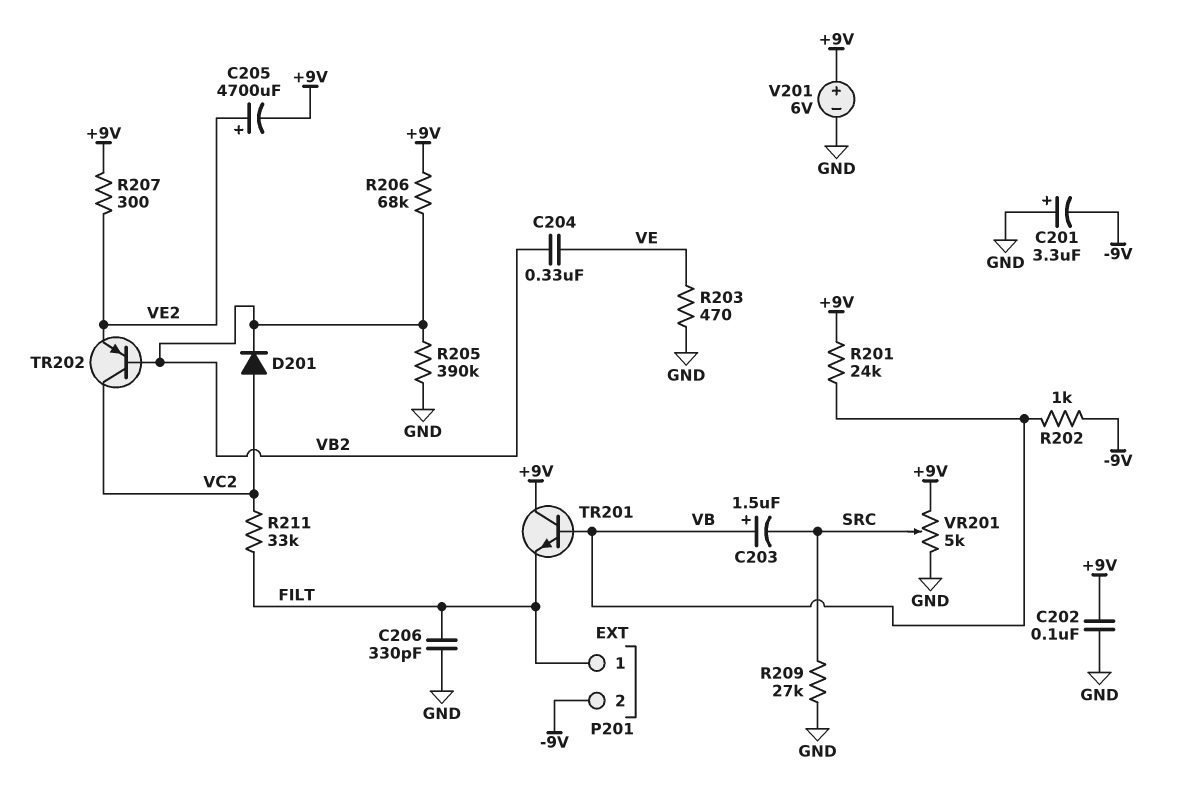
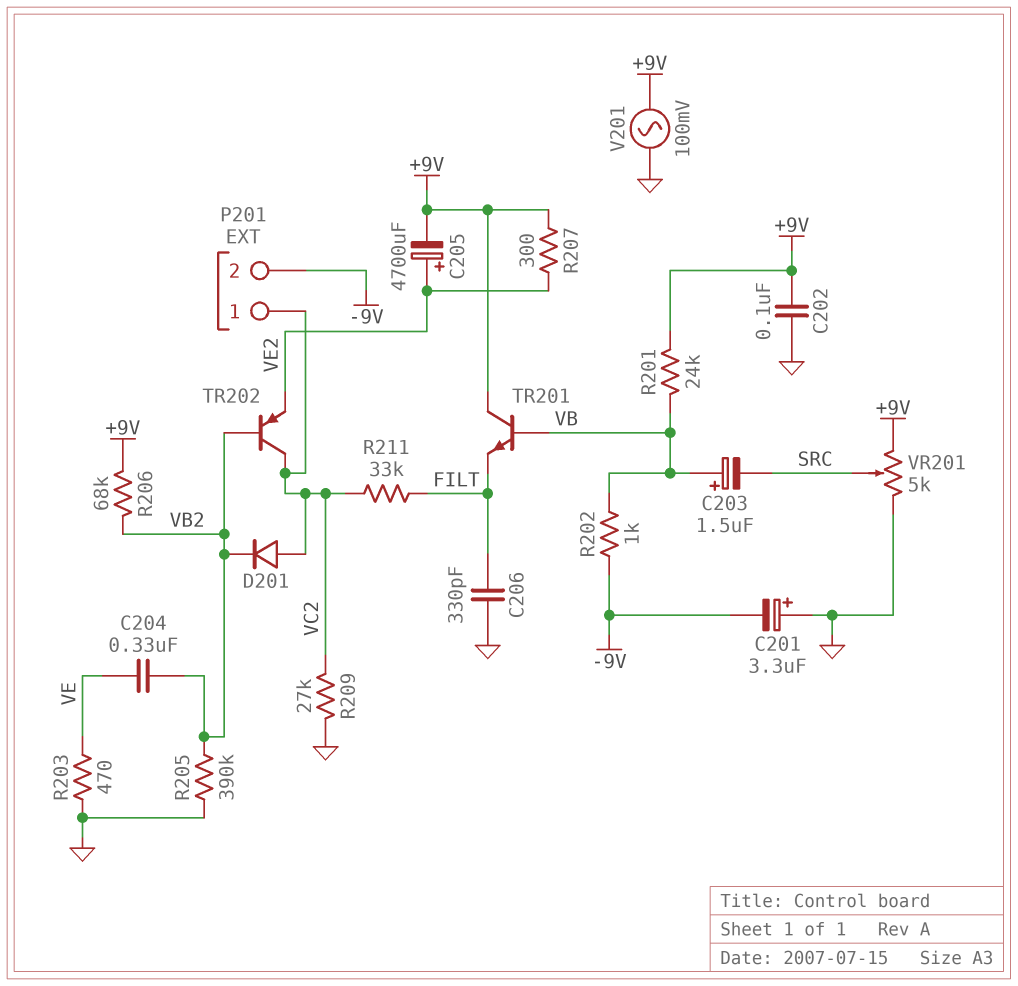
P201 pin 1: FILT -> VC2
R209: 27k (GND, SRC) -> 27k (GND, VC2)
V201: 6V (plus +9V, minus GND) -> AC 100mV (+9V, GND)

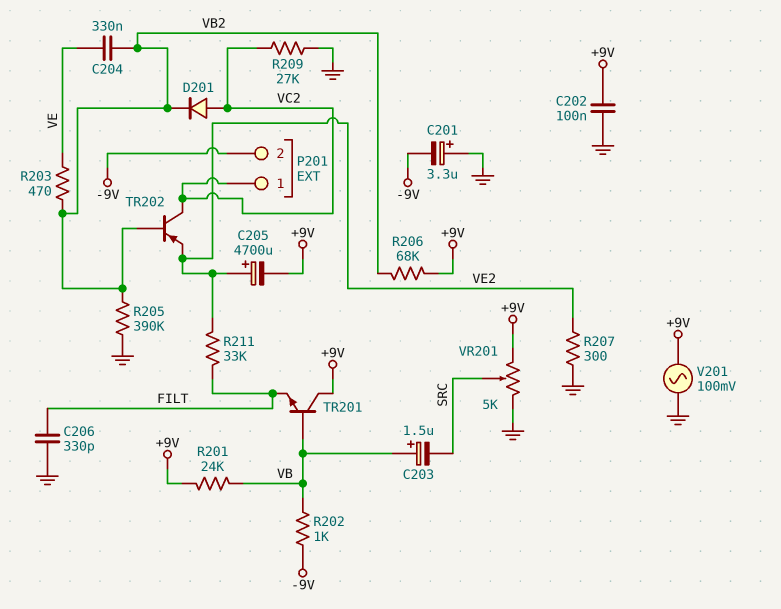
R203: 470 (GND, VE) -> 470 (VB2, VE)
R207: 300 (+9V, VE2) -> 300 (GND, VE2)
R211: 33k (FILT, VC2) -> 33k (FILT, VE2)

